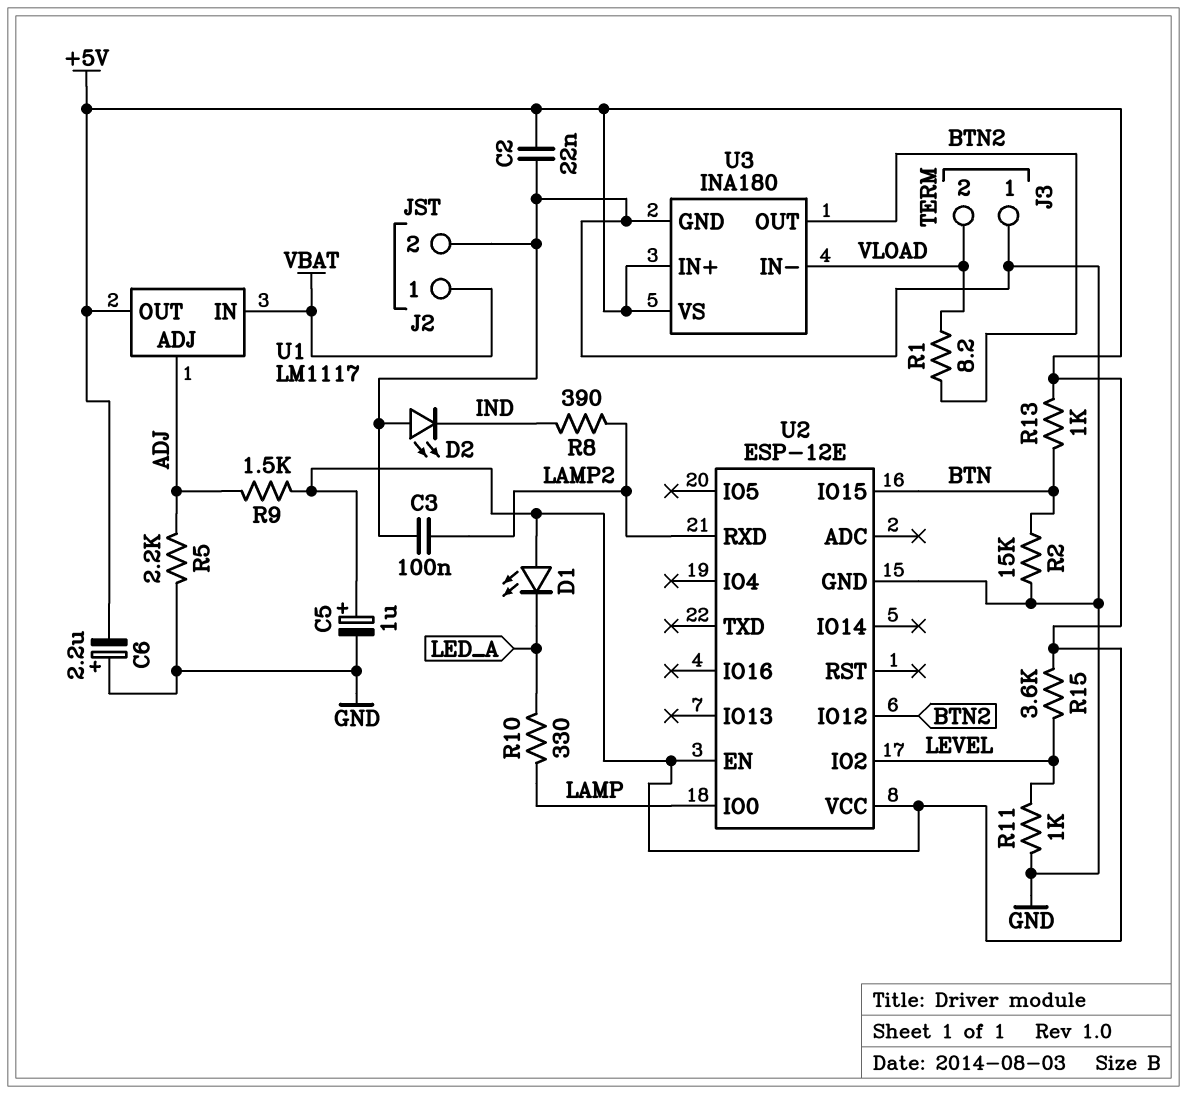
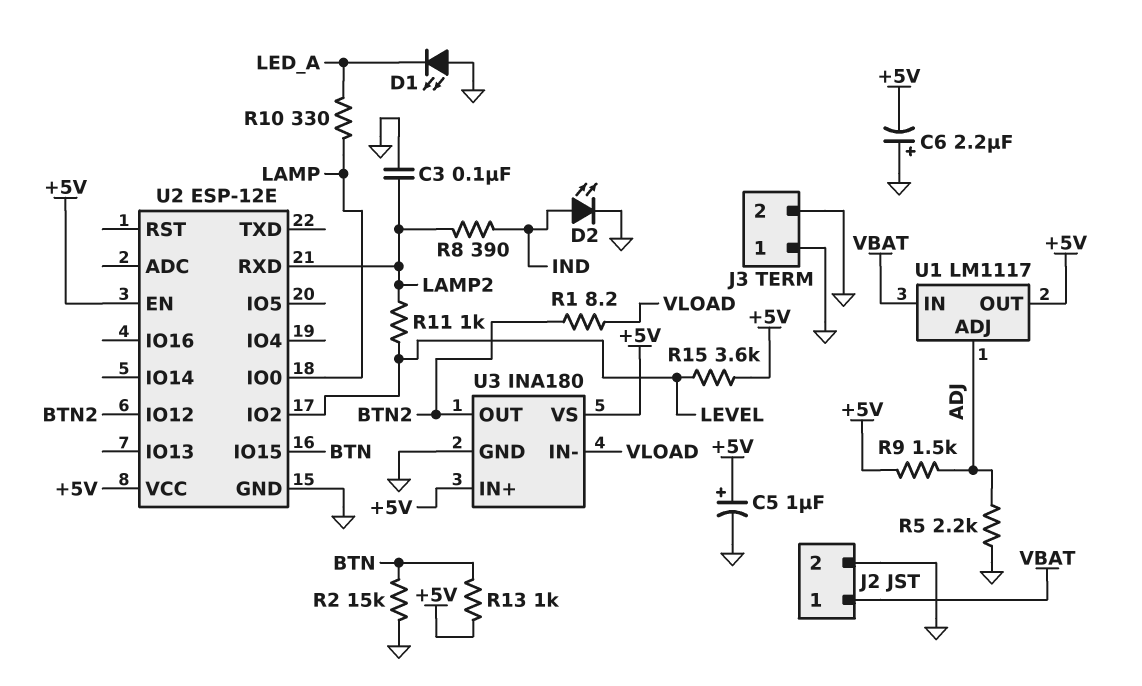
C2: 22nF (+5V, GND) -> none
D1: LED (A +5V, K LED_A) -> LED (A GND, K LED_A)
D2: LED (A GND, K IND) -> LED (A IND, K GND)
J3 pin 2: VLOAD -> GND
R11: 1k (GND, LEVEL) -> 1k (LAMP2, LEVEL)

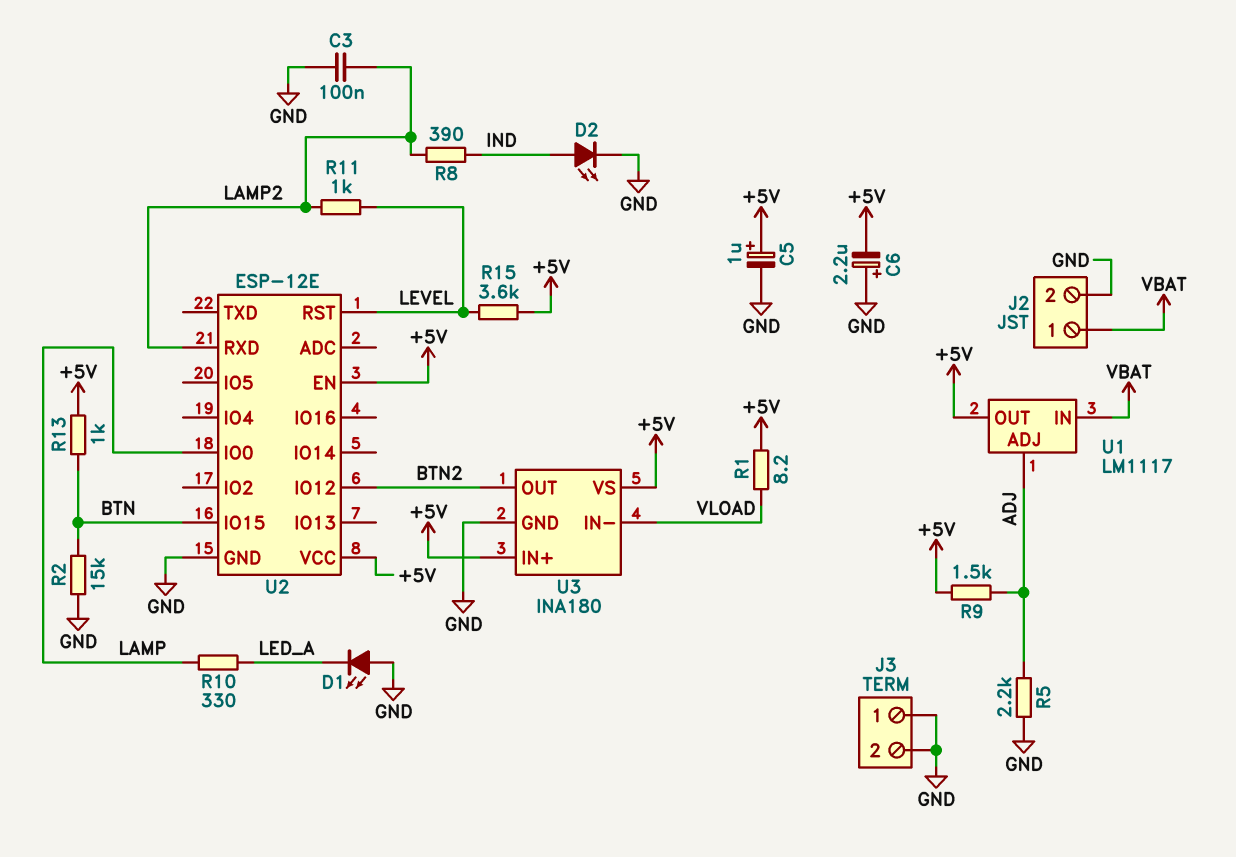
R1: 8.2 (BTN2, VLOAD) -> 8.2 (+5V, VLOAD)
U2 pin IO2: LEVEL -> none
U2 pin RST: none -> LEVEL

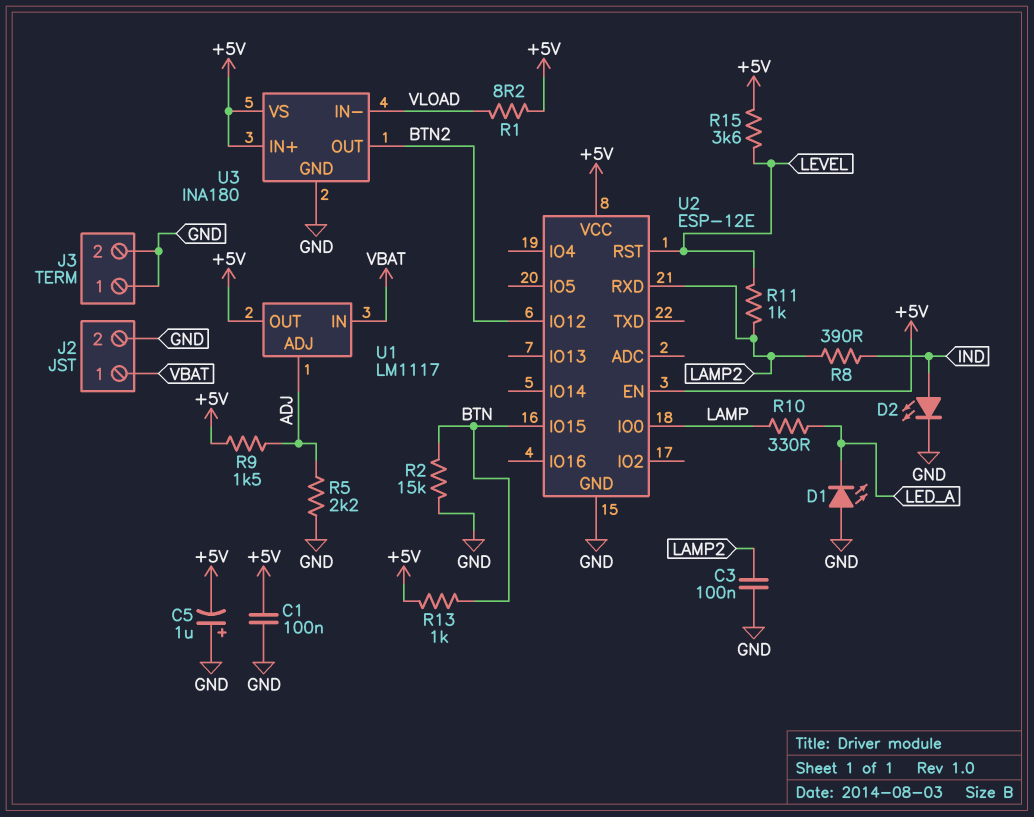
C1: none -> 100nF (+5V, GND)
C5: 1uF (plus +5V, minus GND) -> 1uF (plus GND, minus +5V)
C6: 2.2uF (plus GND, minus +5V) -> none

